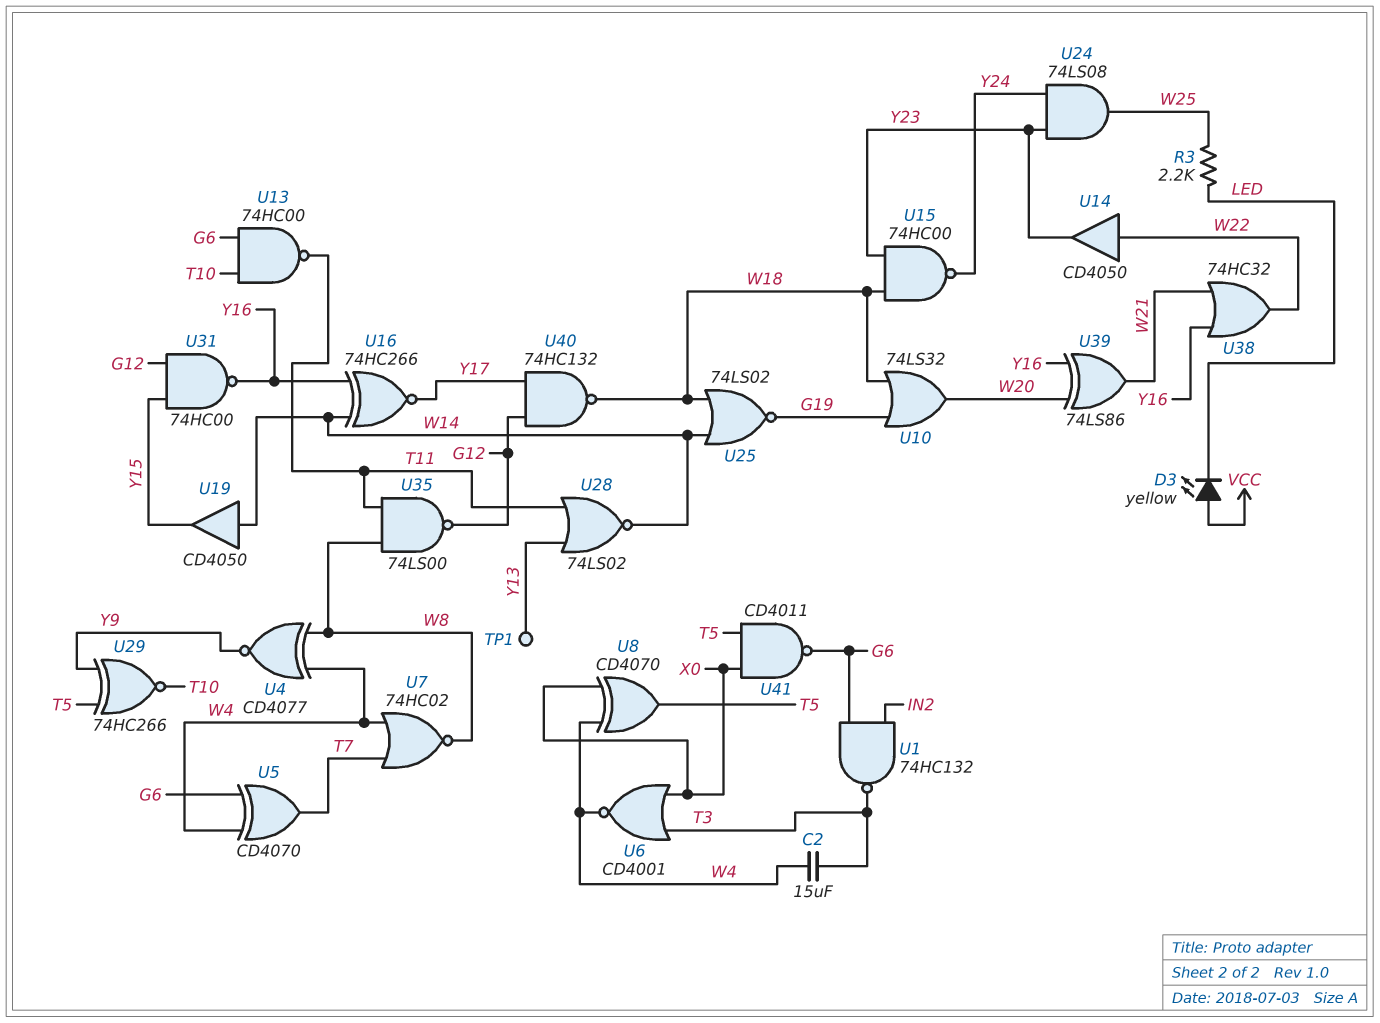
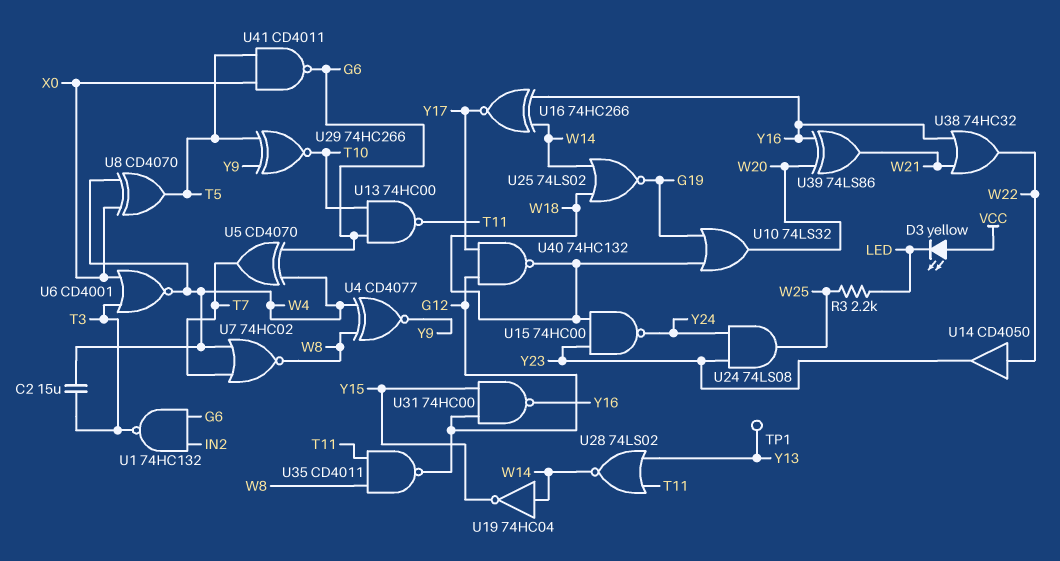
U19: buffer CD4050 (in W14, out Y15) -> NOT 74HC04 (in W14, out Y15)
U35: NAND 74LS00 (in T11, in W8, out G12) -> NAND CD4011 (in T11, in W8, out G12)

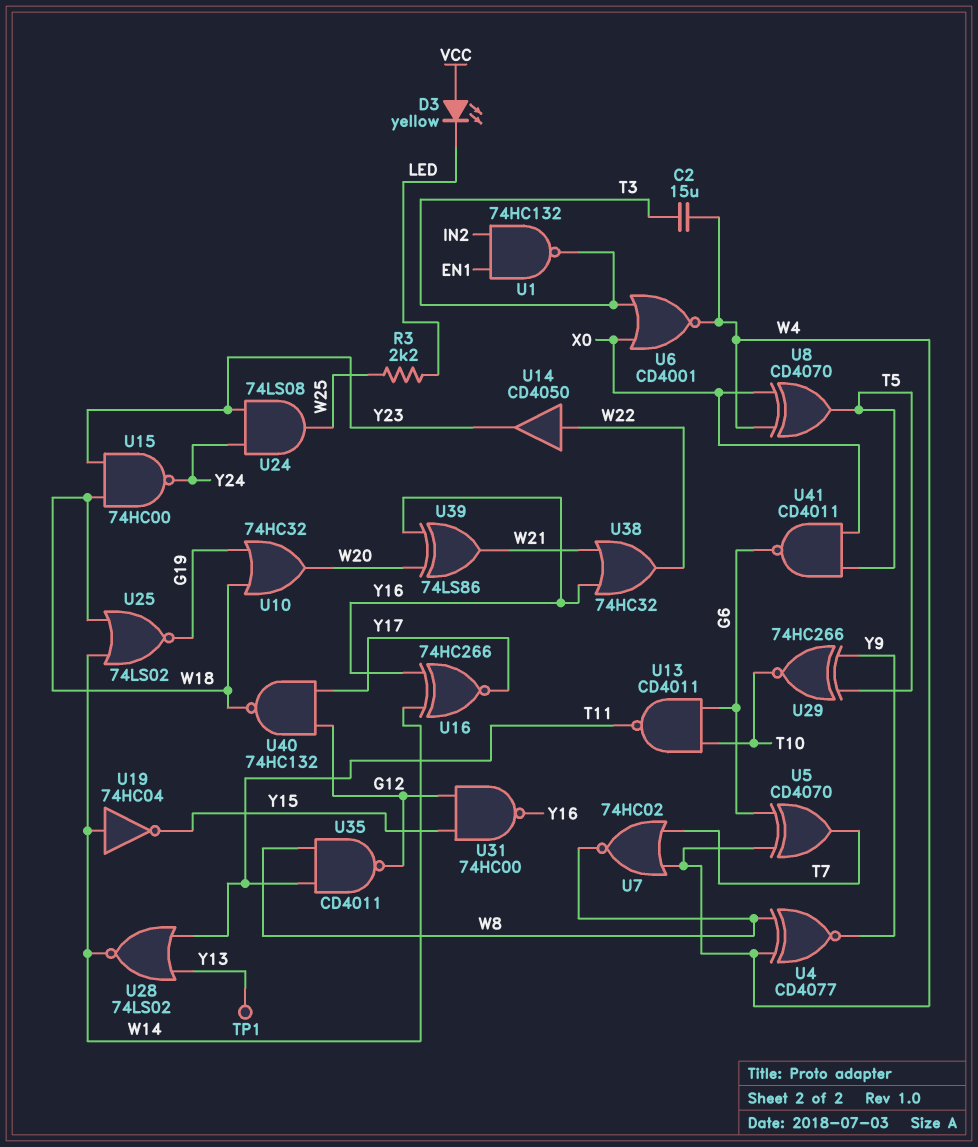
U1: NAND 74HC132 (in G6, in IN2, out T3) -> NAND 74HC132 (in EN1, in IN2, out T3)
U10: OR 74LS32 (in G19, in W18, out W20) -> OR 74HC32 (in G19, in W18, out W20)
U13: NAND 74HC00 (in G6, in T10, out T11) -> NAND CD4011 (in G6, in T10, out T11)

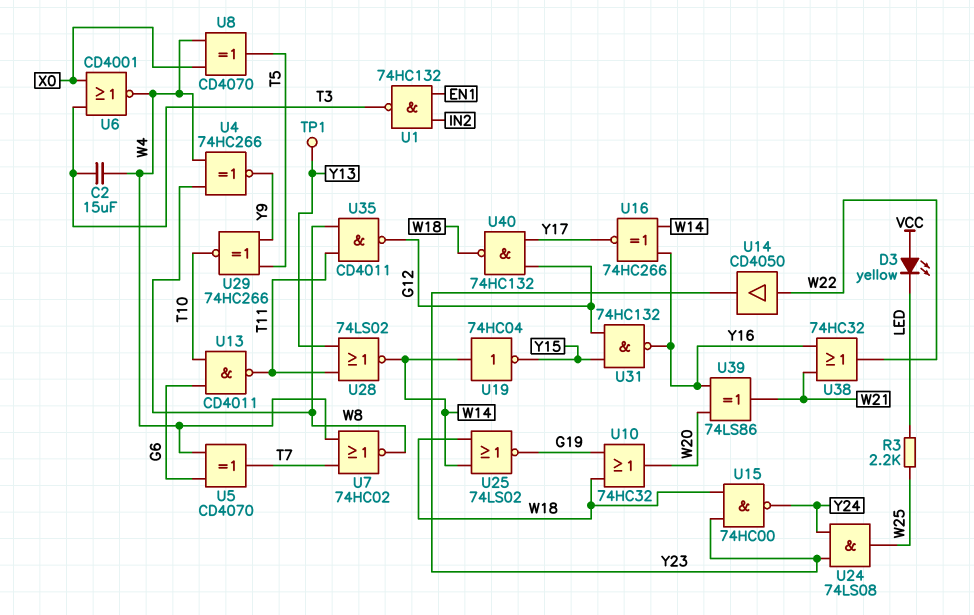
U4: XNOR CD4077 (in W4, in W8, out Y9) -> XNOR 74HC266 (in W4, in W8, out Y9)
U31: NAND 74HC00 (in G12, in Y15, out Y16) -> NAND 74HC132 (in G12, in Y15, out Y16)
U41: NAND CD4011 (in T5, in X0, out G6) -> none

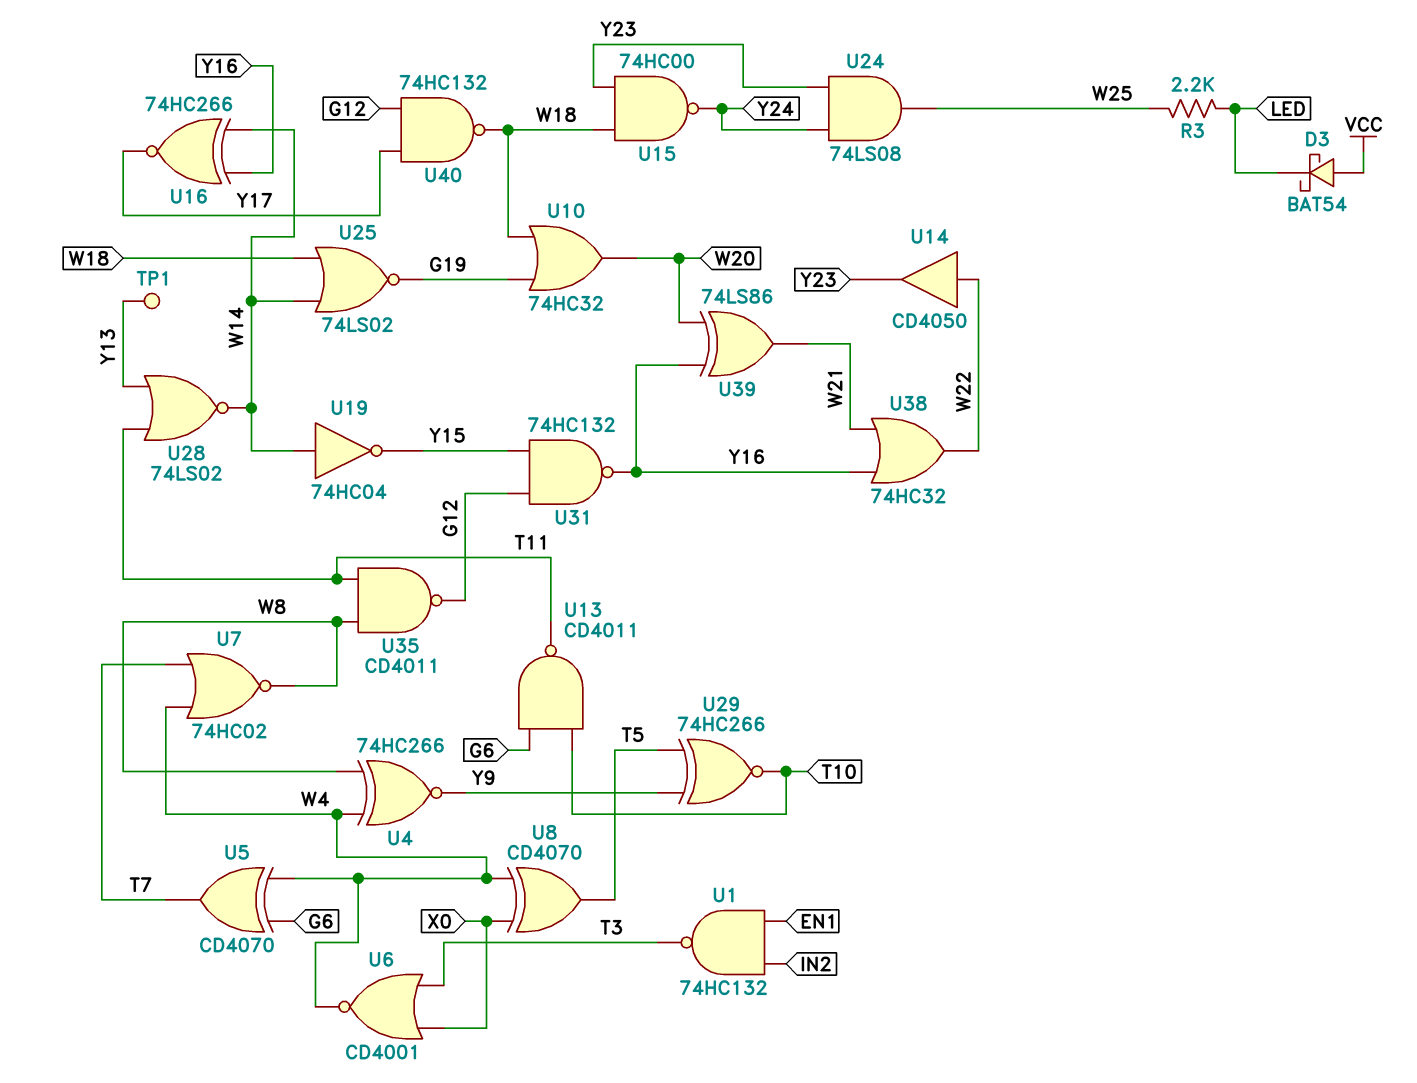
C2: 15uF (T3, W4) -> none
D3: LED yellow (A VCC, K LED) -> schottky BAT54 (A VCC, K LED)

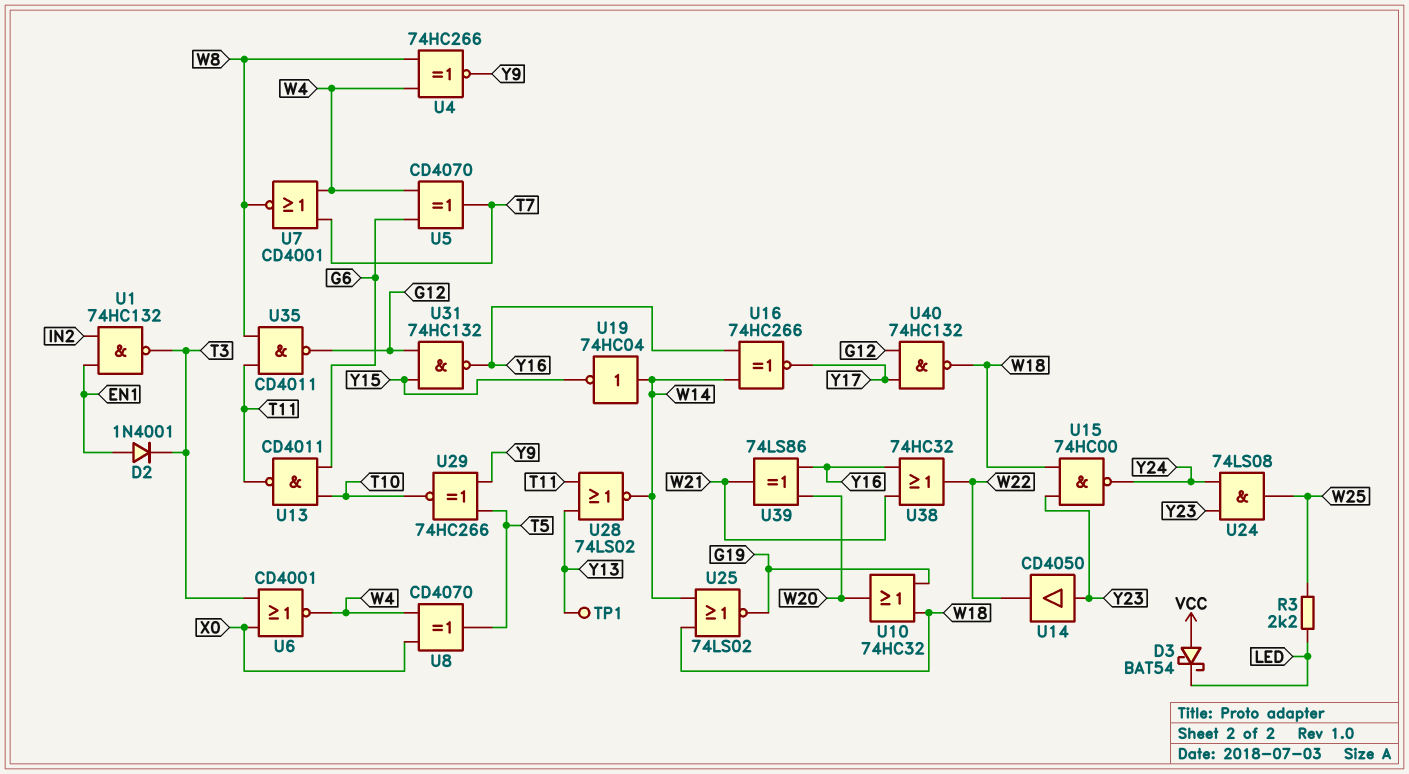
D2: none -> diode 1N4001 (A EN1, K T3)
U7: NOR 74HC02 (in T7, in W4, out W8) -> NOR CD4001 (in T7, in W4, out W8)
U14: buffer CD4050 (in W22, out Y23) -> buffer CD4050 (in Y23, out W22)

